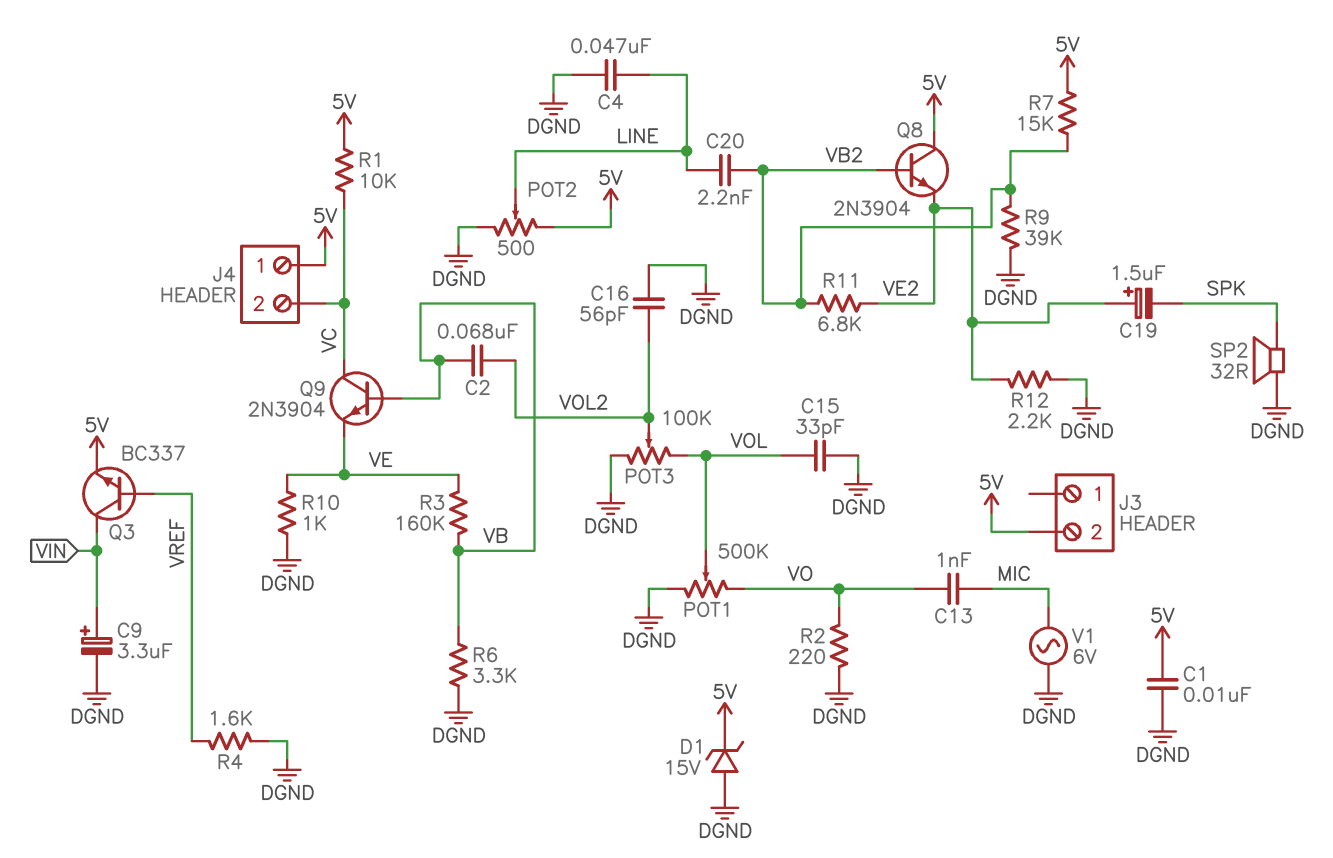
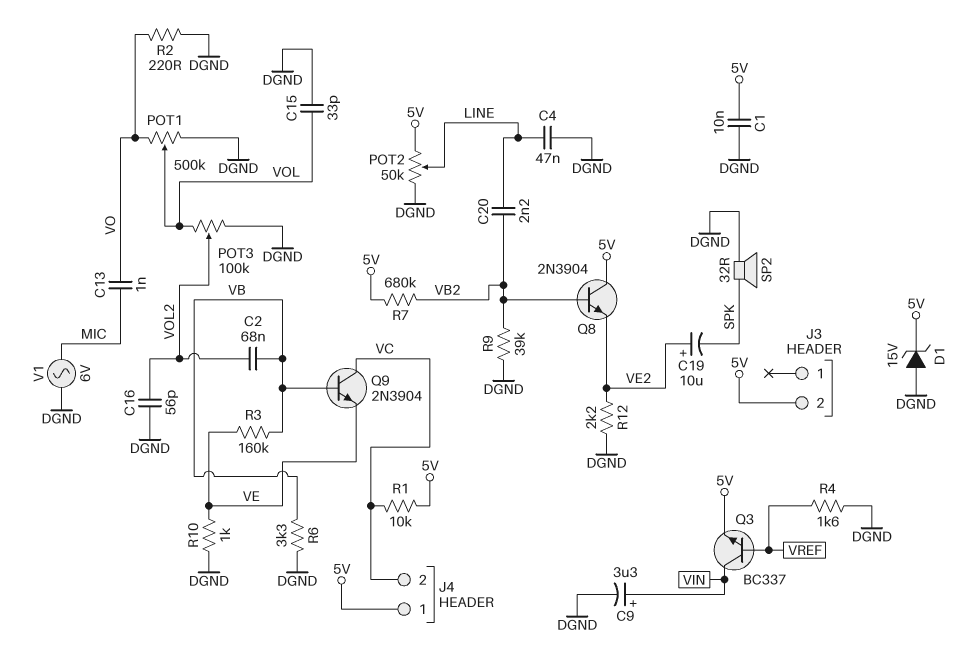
C19: 1.5uF (plus VE2, minus SPK) -> 10uF (plus VE2, minus SPK)
POT2: 500 (5V, DGND, wiper LINE) -> 50k (5V, DGND, wiper LINE)
R7: 15k (5V, VB2) -> 680k (5V, VB2)
R11: 6.8k (VB2, VE2) -> none

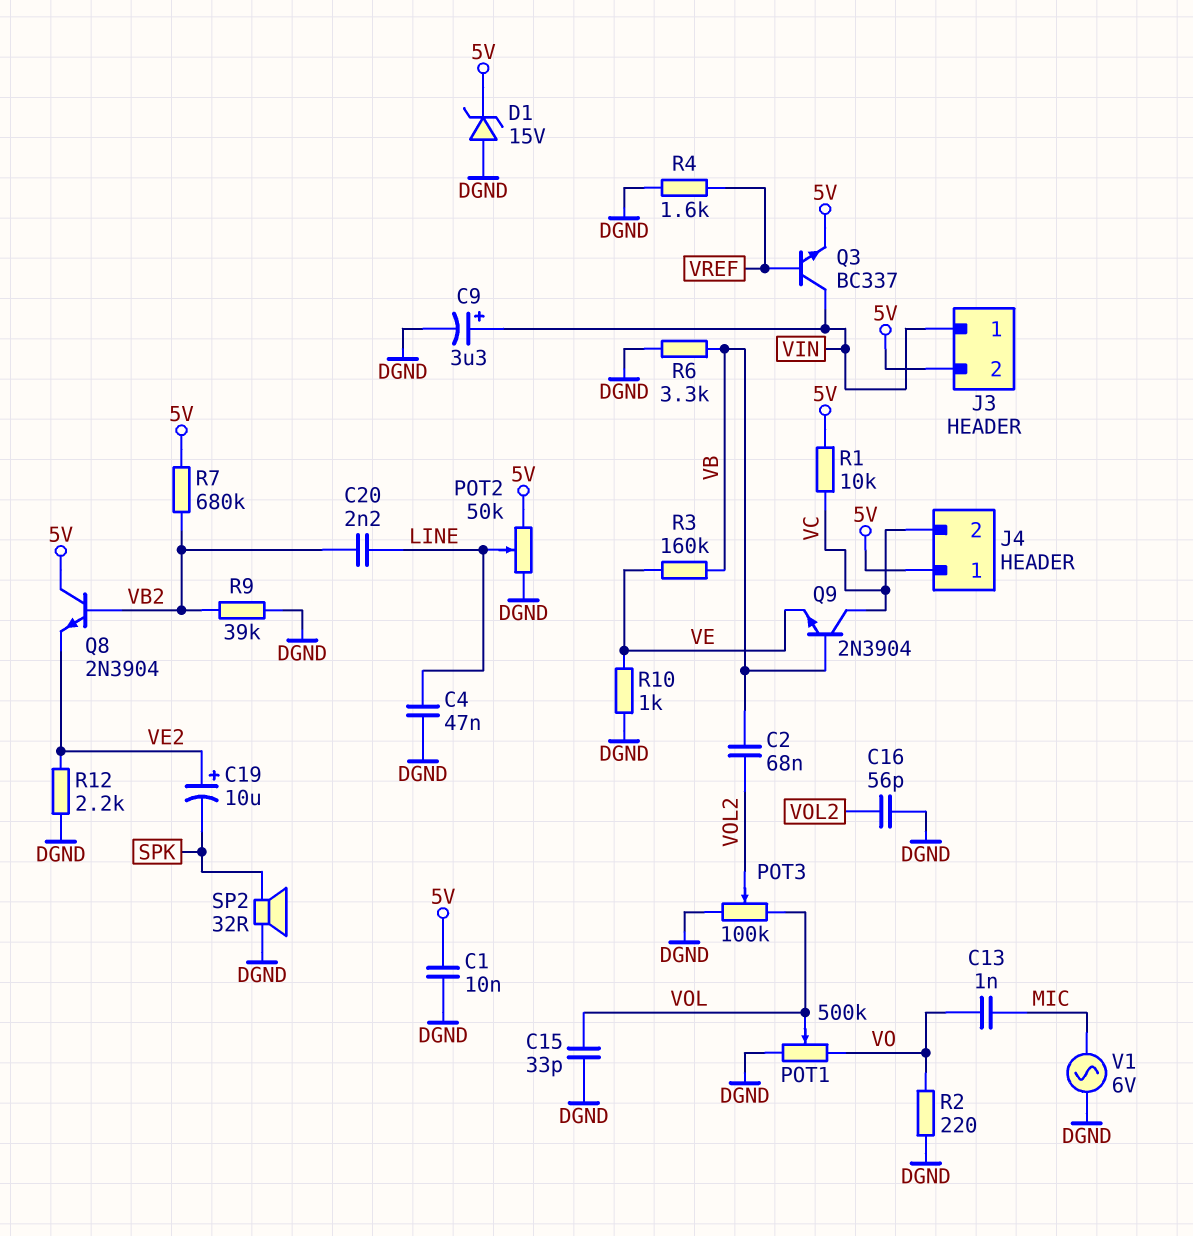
J3 pin 1: none -> VIN

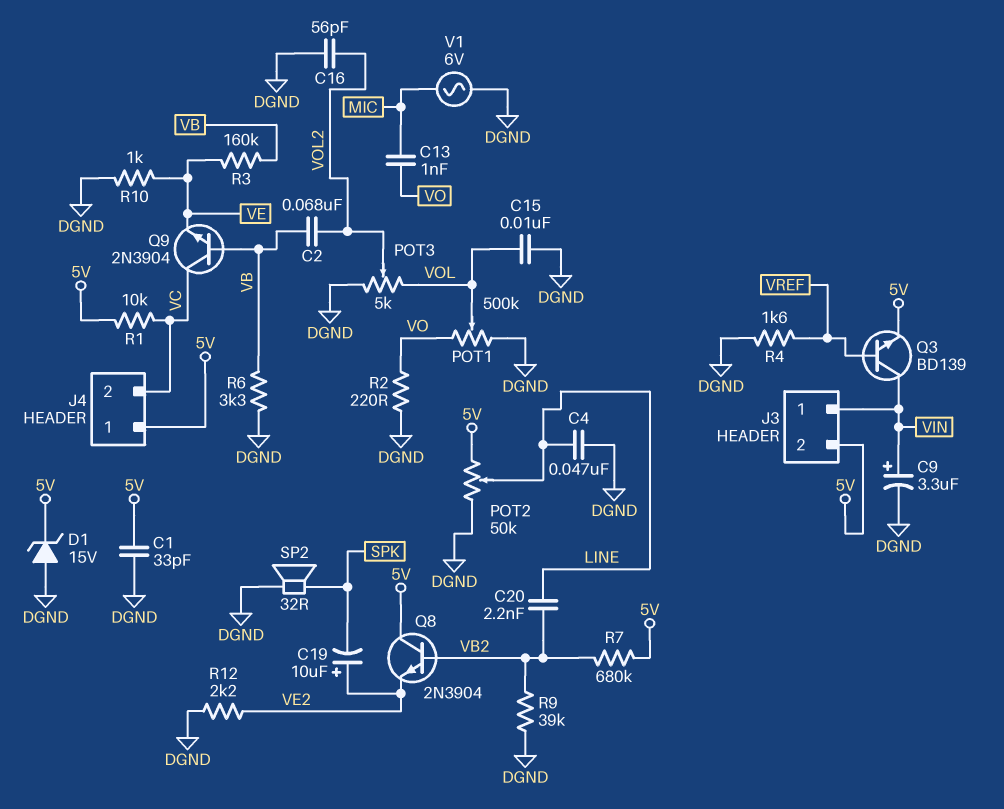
C1: 10nF (5V, DGND) -> 33pF (5V, DGND)
C15: 33pF (DGND, VOL) -> 10nF (DGND, VOL)
POT3: 100k (DGND, VOL, wiper VOL2) -> 5k (DGND, VOL, wiper VOL2)
Q3: NPN BC337 (B VREF, C VIN, E 5V) -> NPN BD139 (B VREF, C VIN, E 5V)

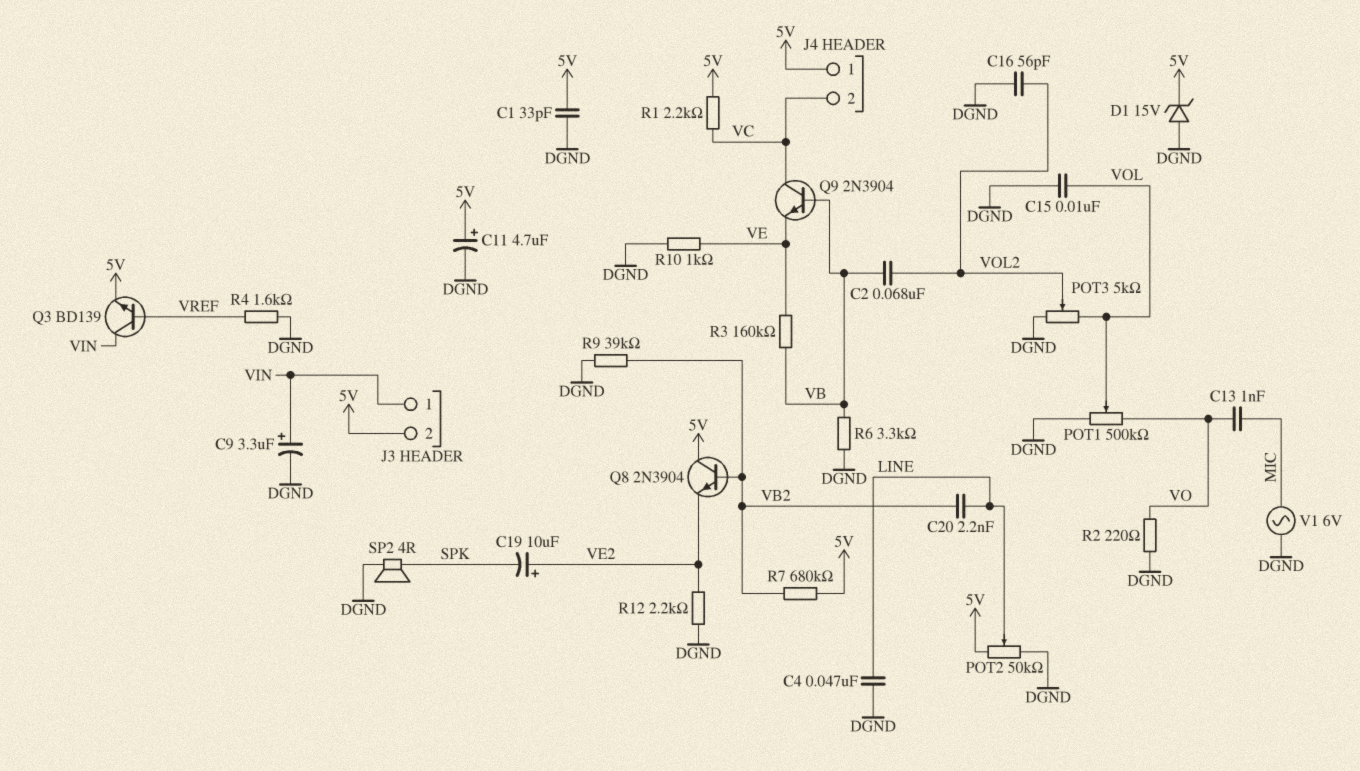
C11: none -> 4.7uF (plus 5V, minus DGND)
R1: 10k (5V, VC) -> 2.2k (5V, VC)
SP2: speaker 32R (DGND, SPK) -> speaker 4R (DGND, SPK)

